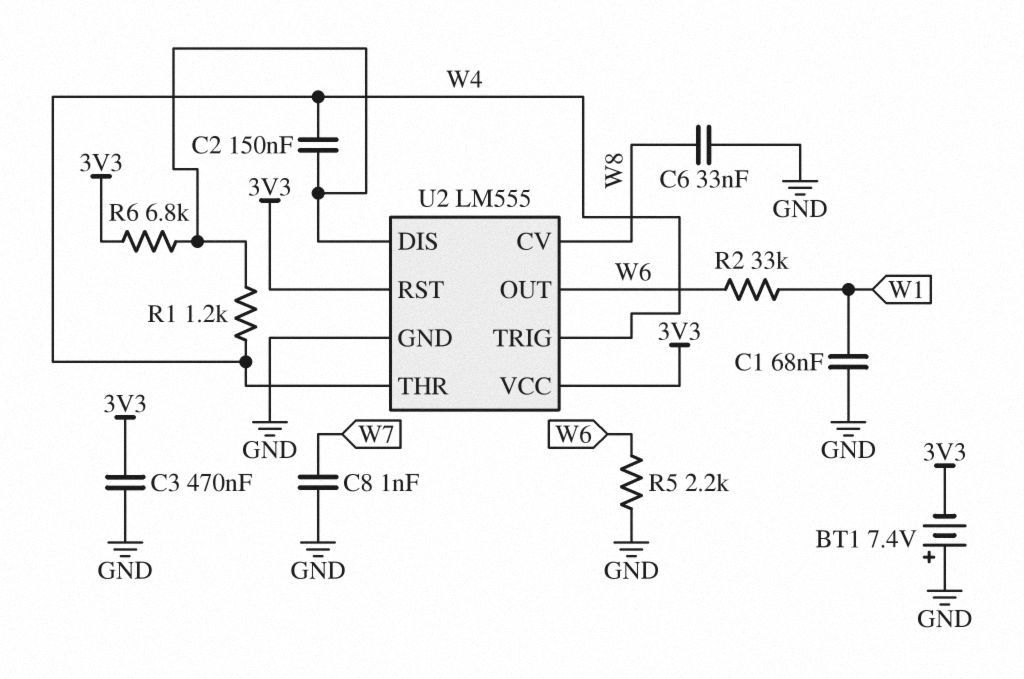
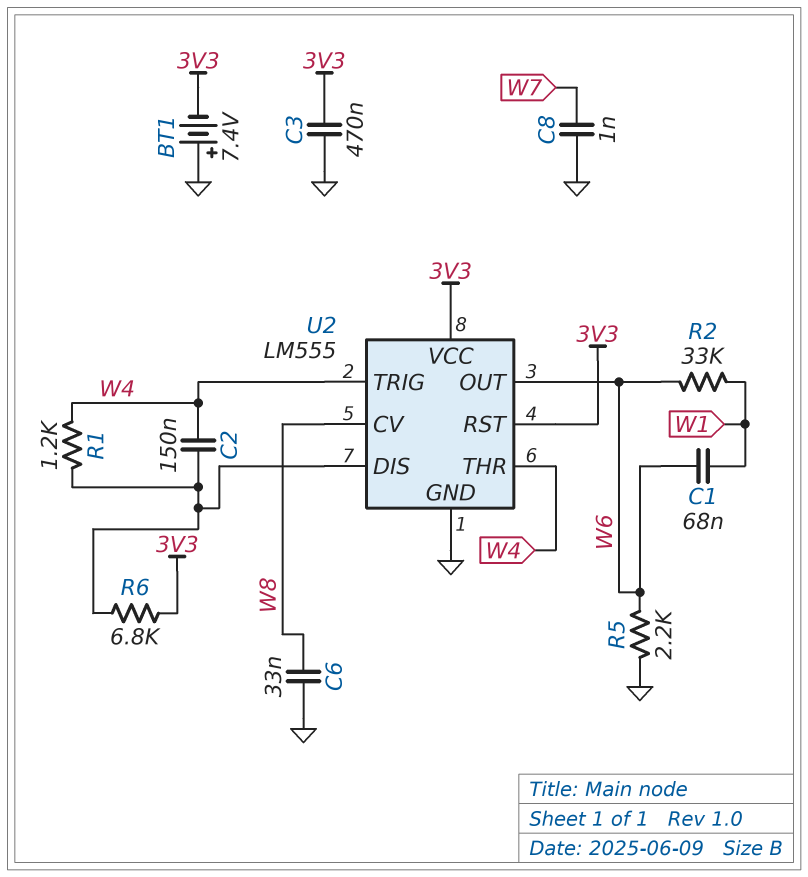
C1: 68nF (GND, W1) -> 68nF (W1, W6)

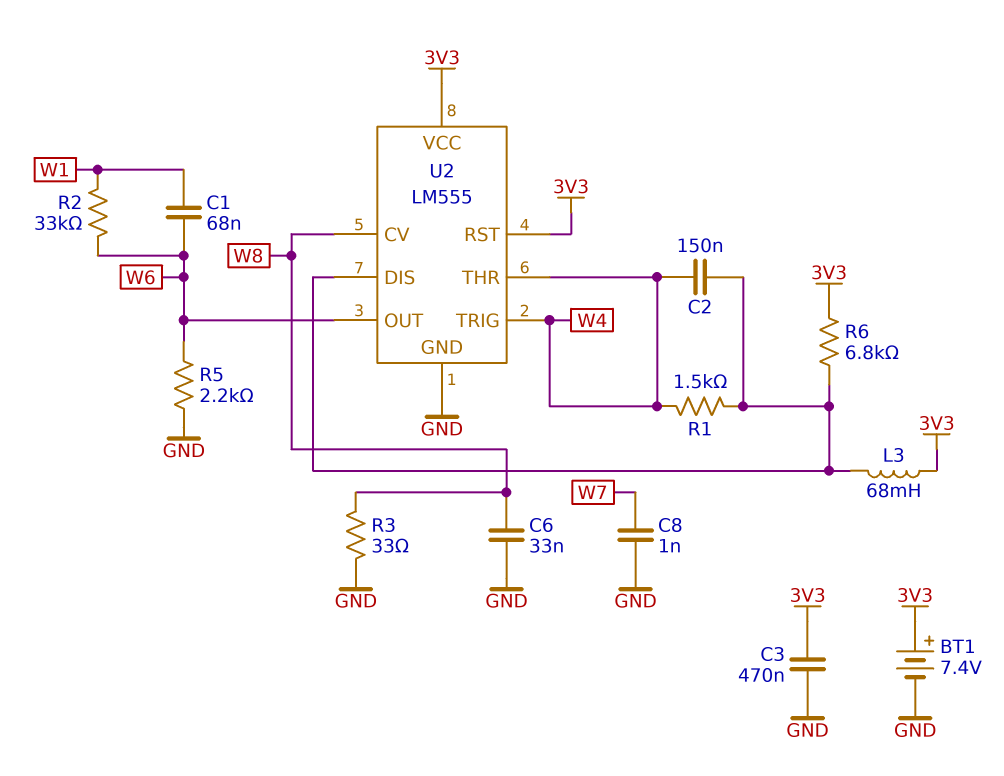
BT1: 7.4V (plus GND, minus 3V3) -> 7.4V (plus 3V3, minus GND)
L3: none -> 68mH (3V3, U2/DIS)
R1: 1.2k (U2/DIS, W4) -> 1.5k (U2/DIS, W4)
R3: none -> 33 (GND, W8)

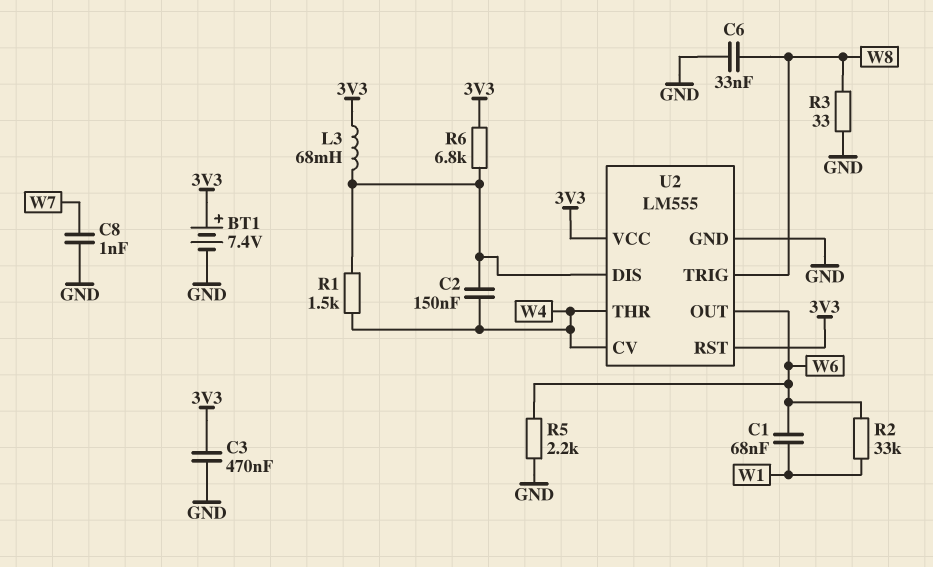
U2 pin CV: W8 -> W4
U2 pin TRIG: W4 -> W8

